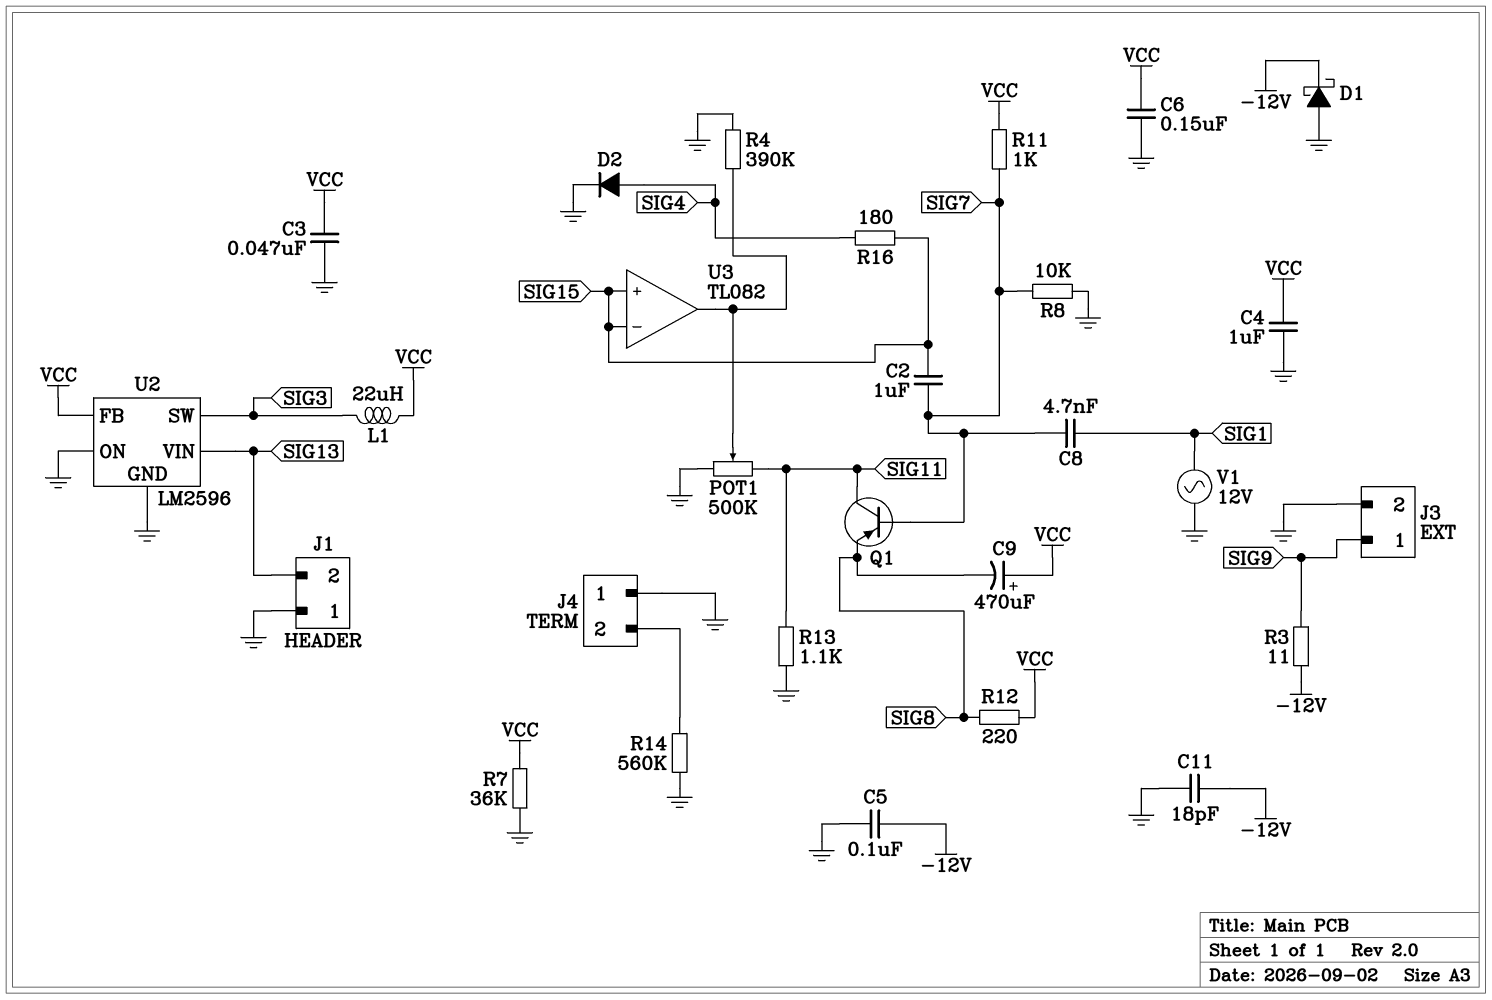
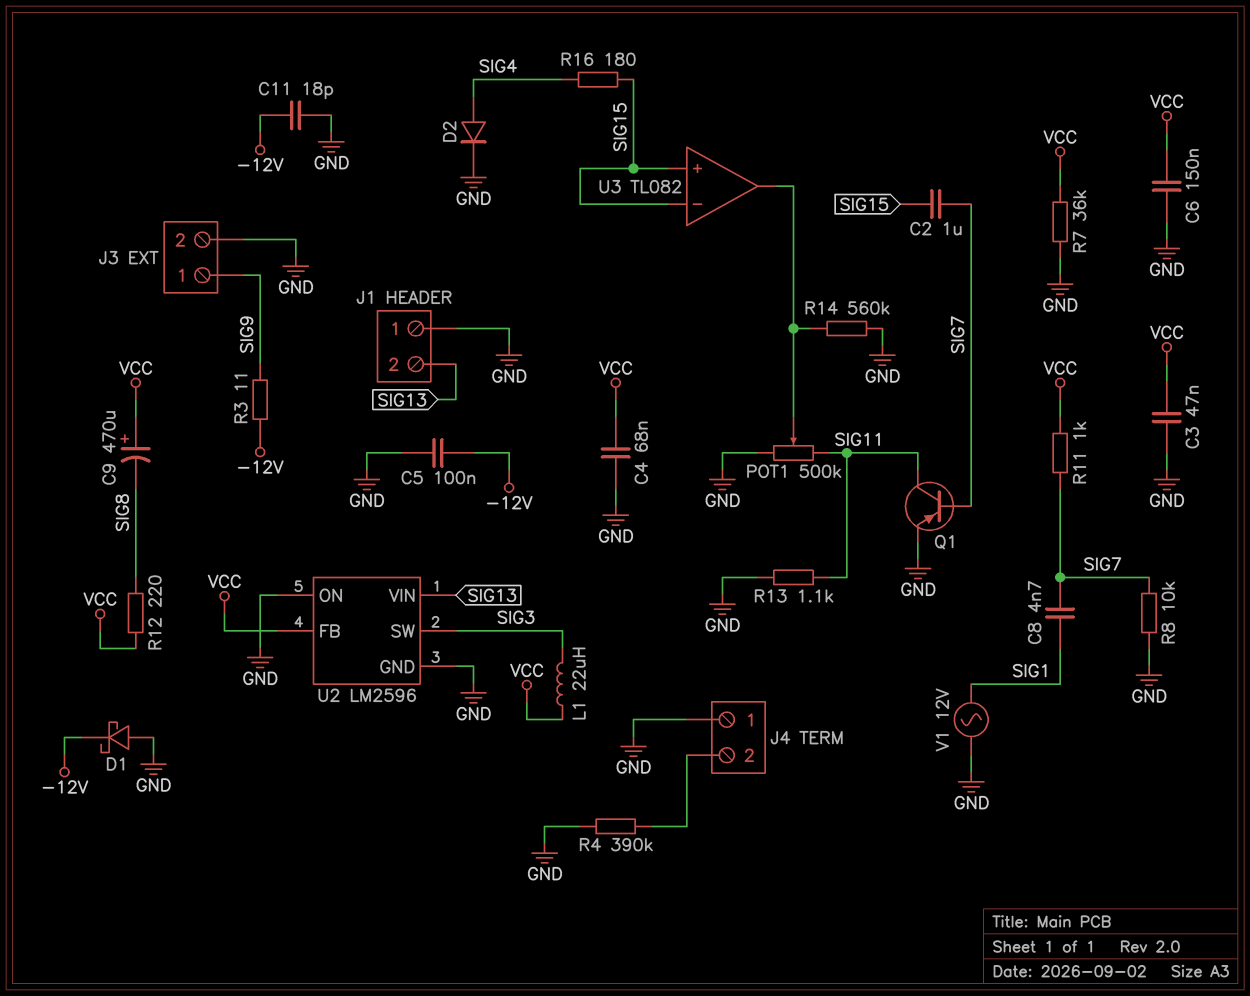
C4: 1uF (GND, VCC) -> 68nF (GND, VCC)
Q1: PNP (B SIG7, C SIG11, E SIG8) -> PNP (B SIG7, C SIG11, E GND)
R4: 390k (GND, U3/out) -> 390k (GND, J4/2)
R14: 560k (GND, J4/2) -> 560k (GND, U3/out)

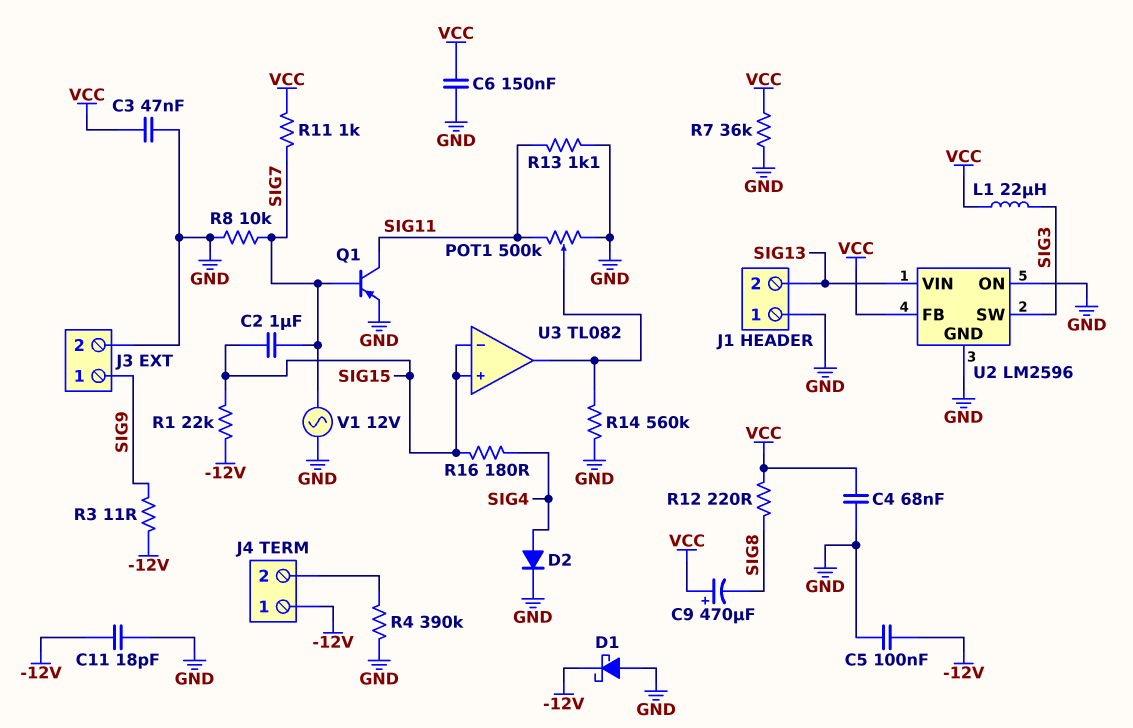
C8: 4.7nF (SIG1, SIG7) -> none
J4 pin 1: GND -> -12V
R1: none -> 22k (-12V, SIG15)
V1: AC 12V (GND, SIG1) -> AC 12V (GND, SIG7)

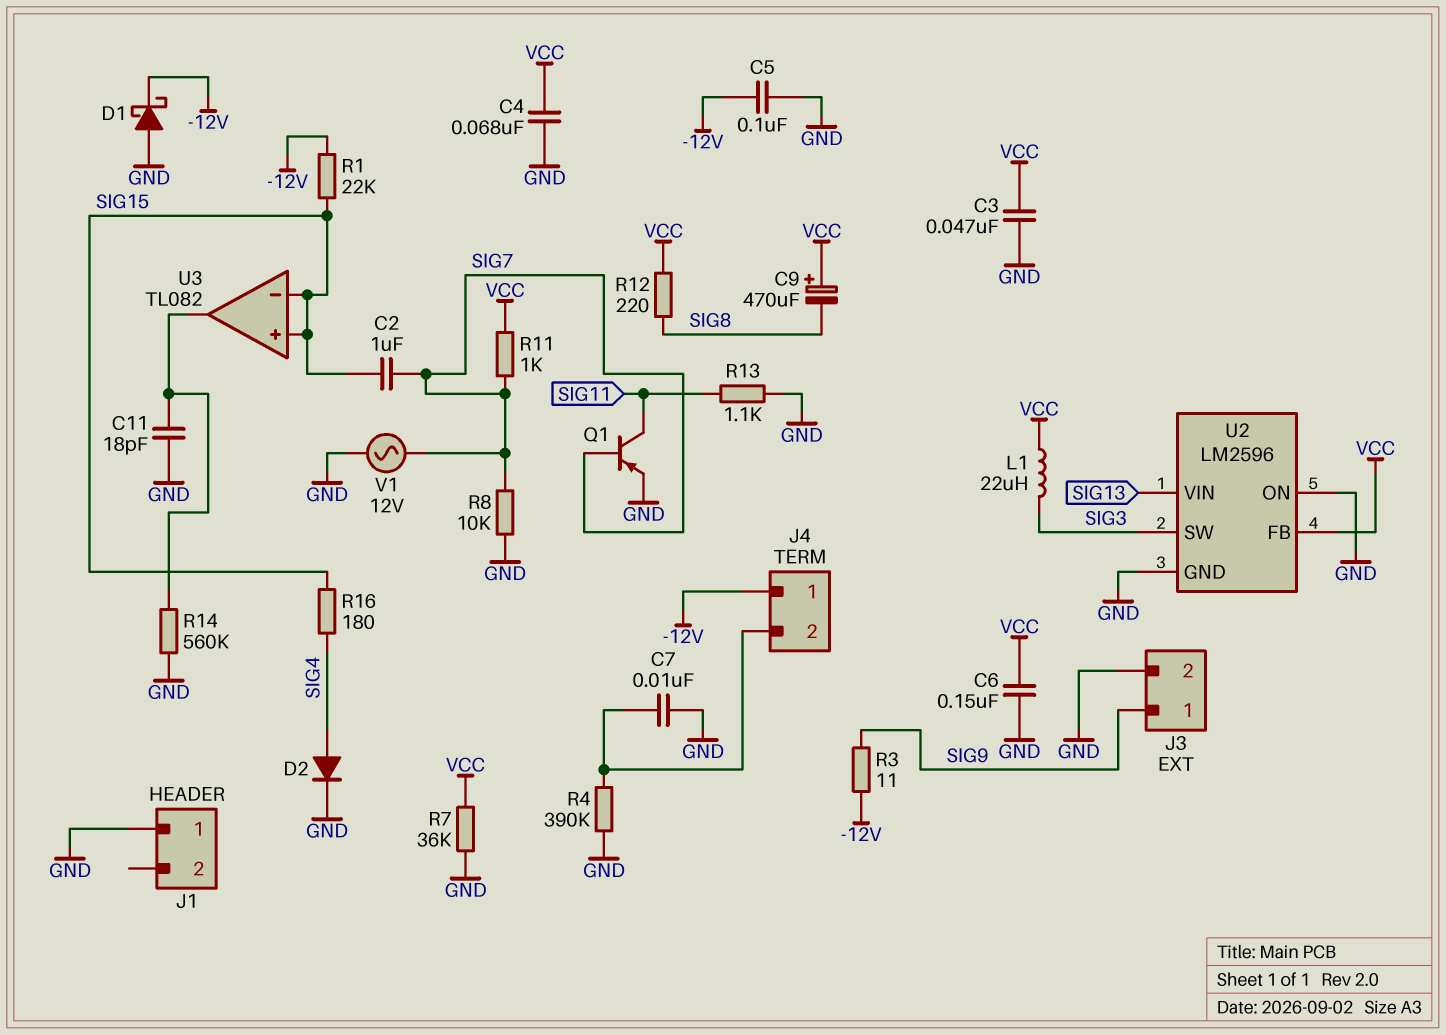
C7: none -> 10nF (GND, J4/2)
C11: 18pF (-12V, GND) -> 18pF (GND, U3/out)
J1 pin 2: SIG13 -> none
POT1: 500k (GND, SIG11, wiper U3/out) -> none

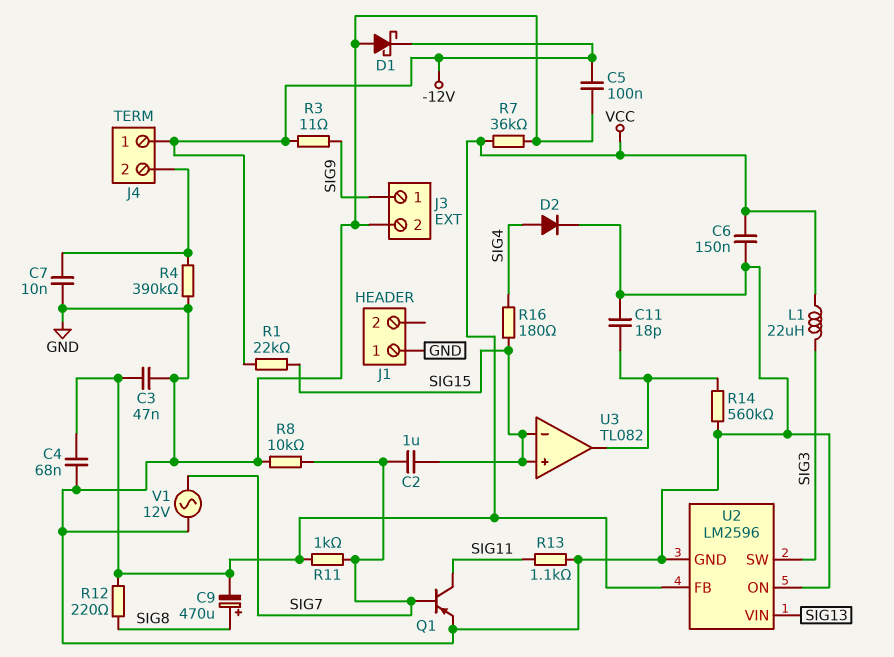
C9: 470uF (plus VCC, minus SIG8) -> 470uF (plus SIG8, minus VCC)

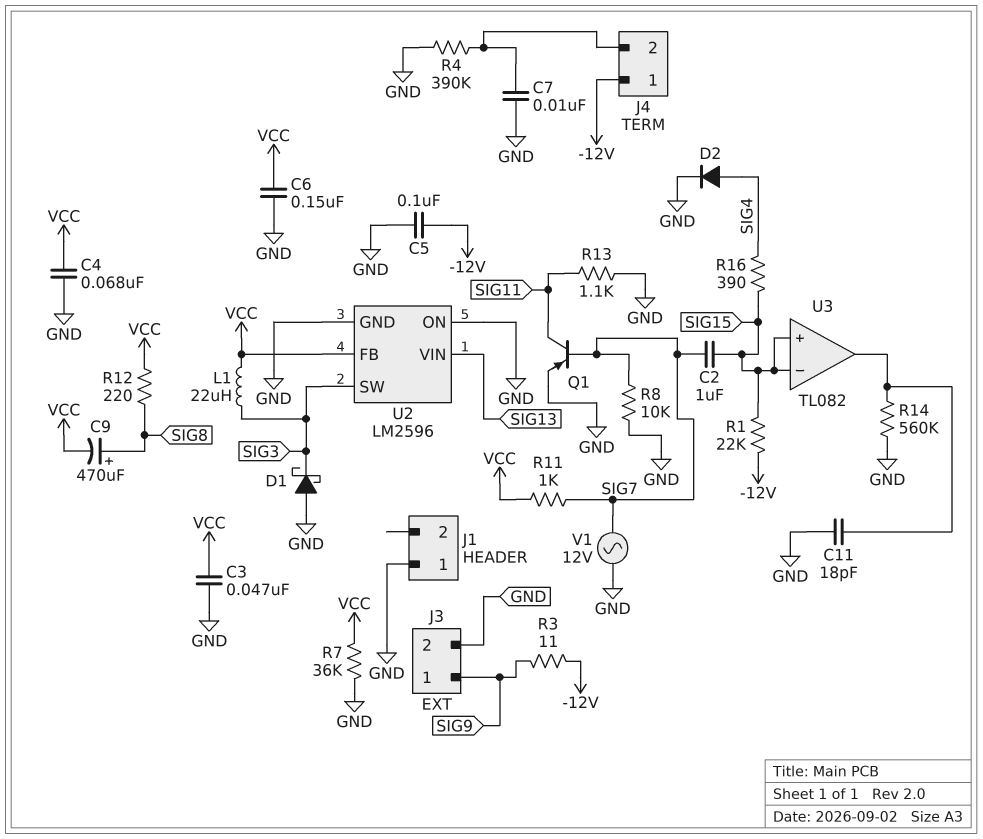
D1: schottky (A GND, K -12V) -> schottky (A GND, K SIG3)
R16: 180 (SIG4, SIG15) -> 390 (SIG4, SIG15)

